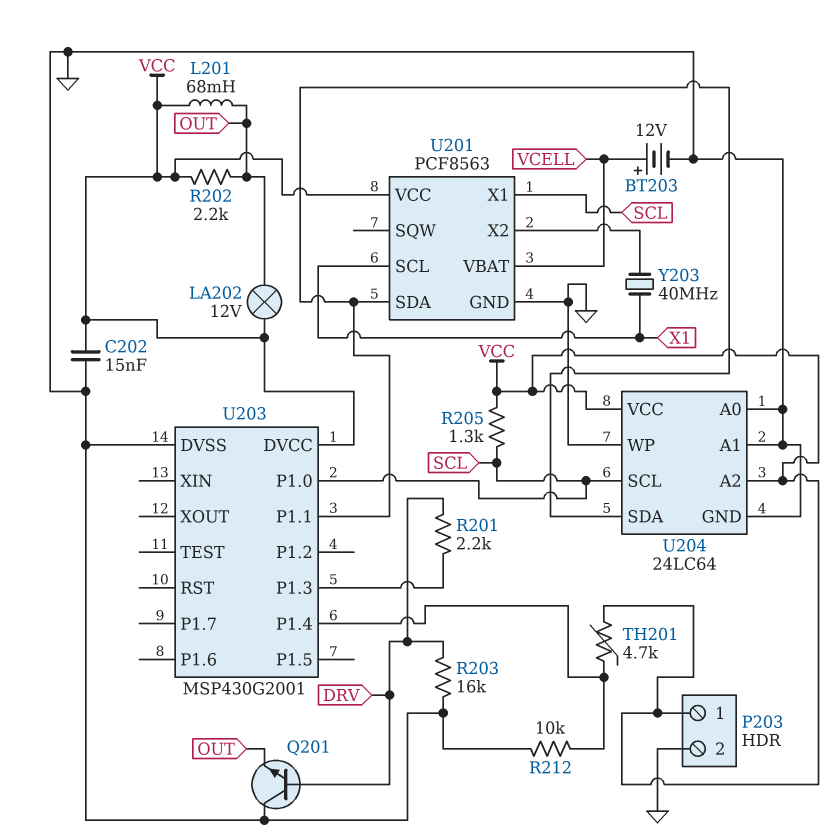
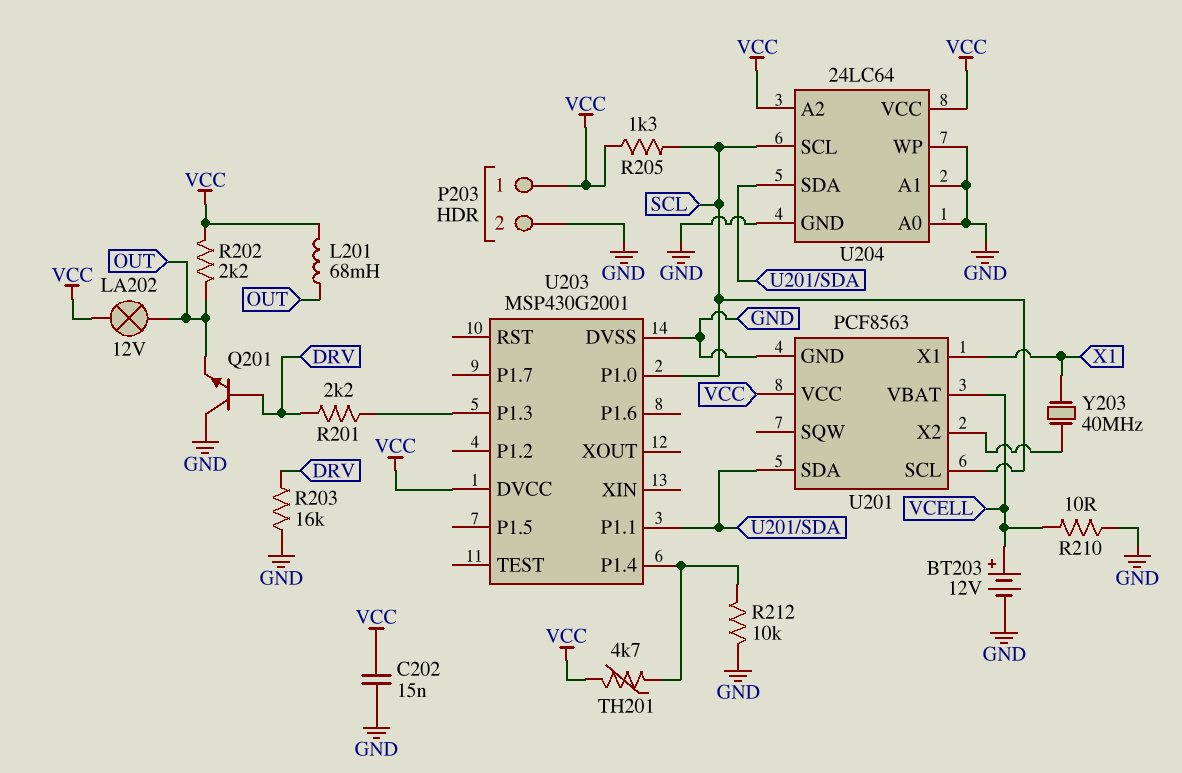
R210: none -> 10 (GND, VCELL)
U201 pin SCL: X1 -> SCL
U201 pin X1: SCL -> X1

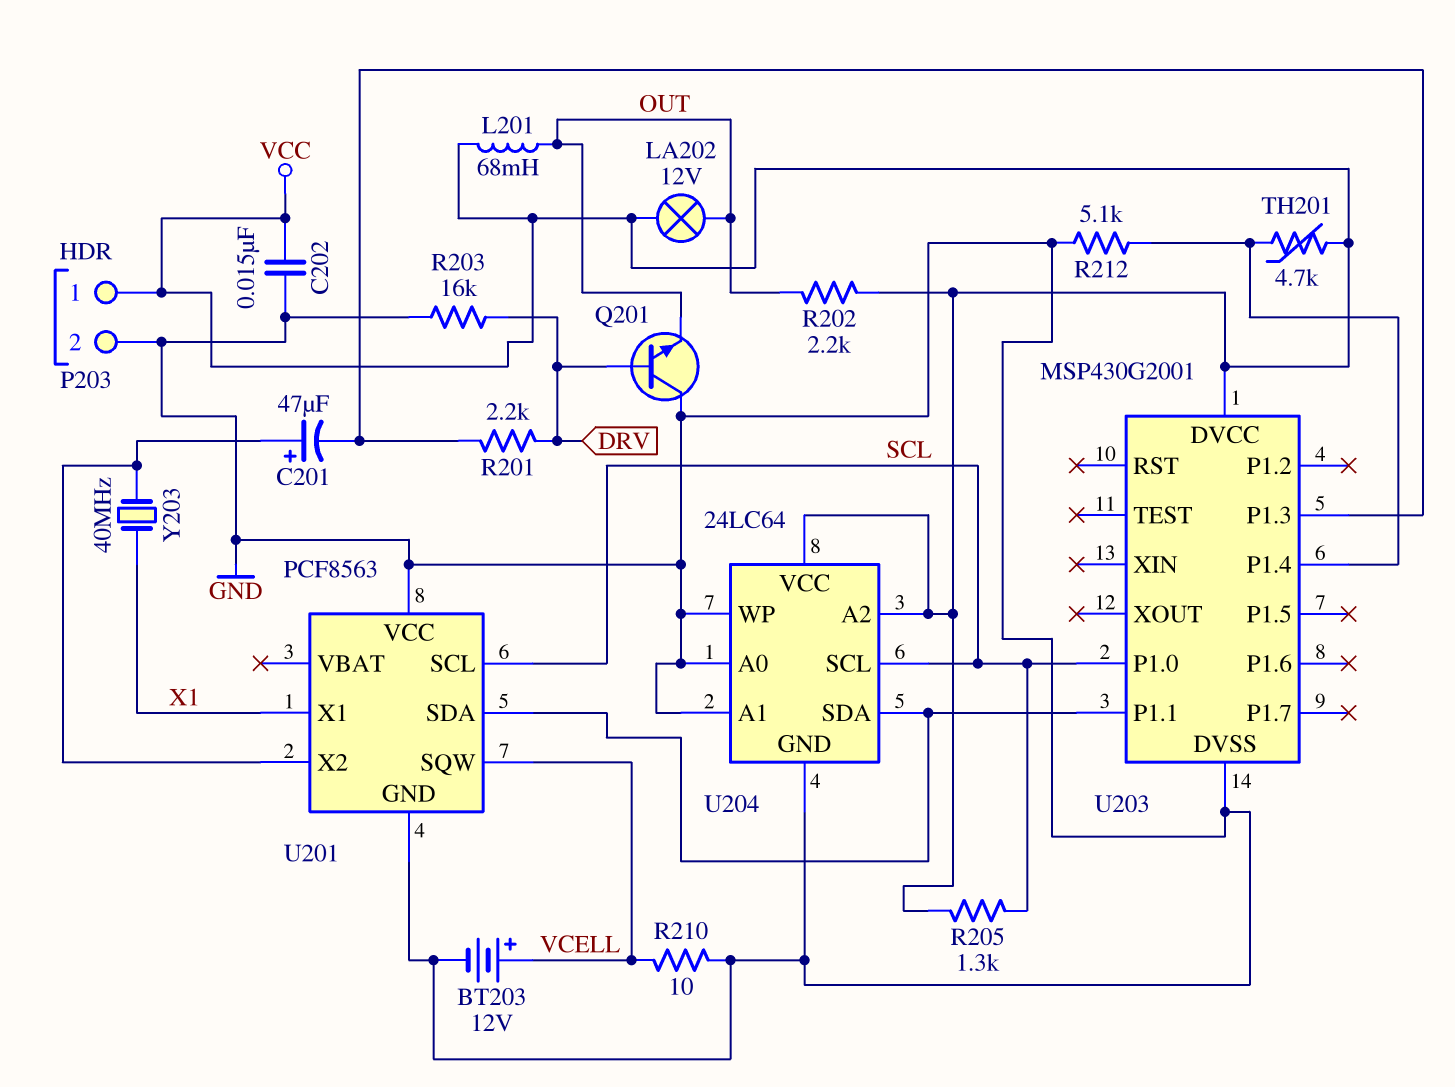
C201: none -> 47uF (plus U201/X2, minus U203/P1.3)
R212: 10k (GND, U203/P1.4) -> 5.1k (GND, U203/P1.4)
U201 pin SQW: none -> VCELL
U201 pin VBAT: VCELL -> none
U201 pin VCC: VCC -> GND

